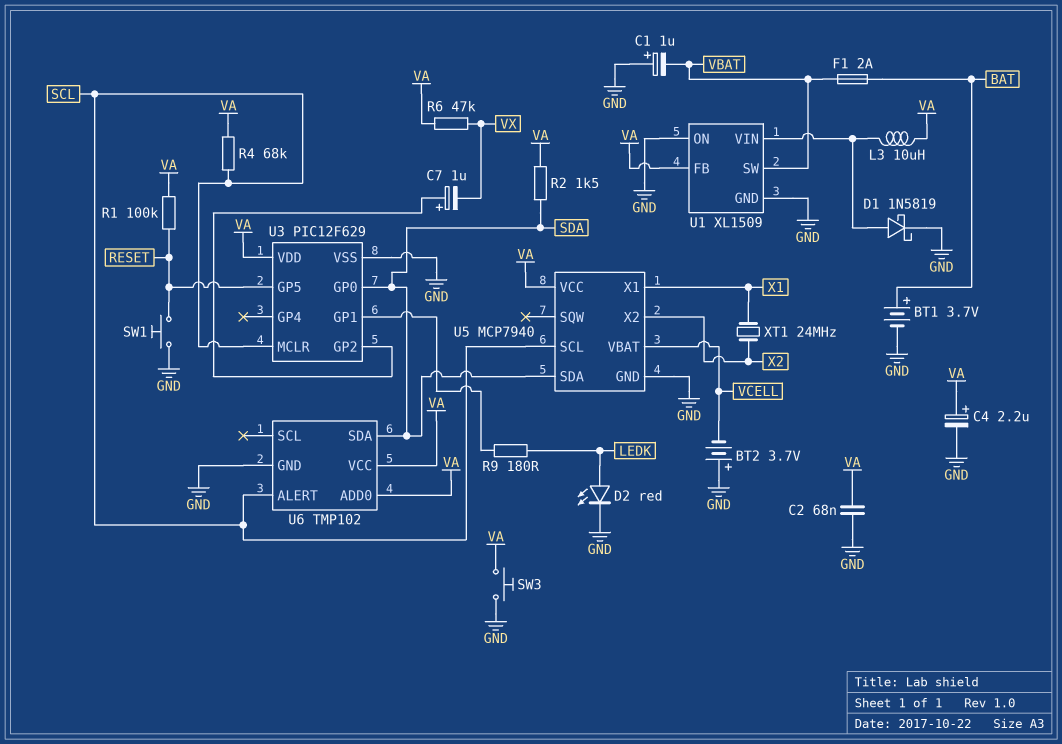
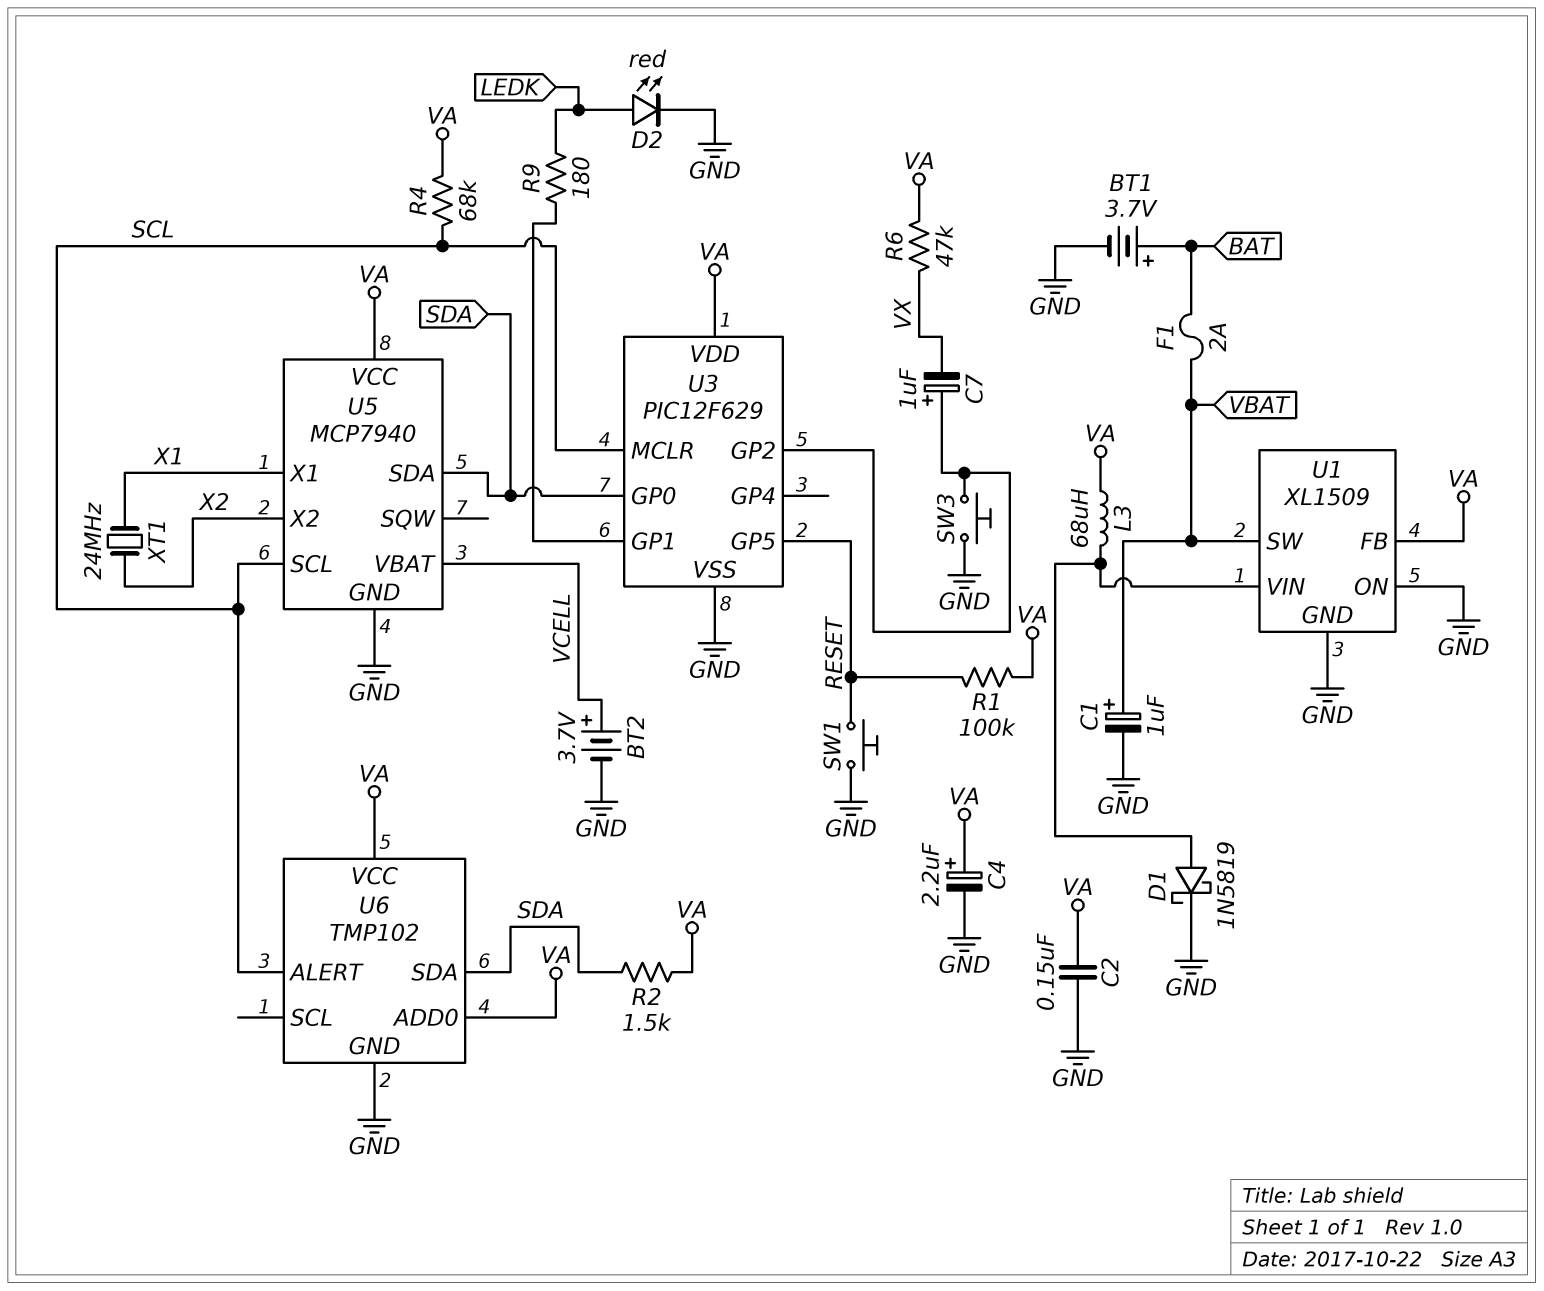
BT2: 3.7V (plus GND, minus VCELL) -> 3.7V (plus VCELL, minus GND)
C1: 1uF (plus GND, minus VBAT) -> 1uF (plus VBAT, minus GND)
C2: 68nF (GND, VA) -> 150nF (GND, VA)
L3: 10uH (U1/VIN, VA) -> 68uH (U1/VIN, VA)
SW3: button (GND, VA) -> button (GND, U3/GP2)

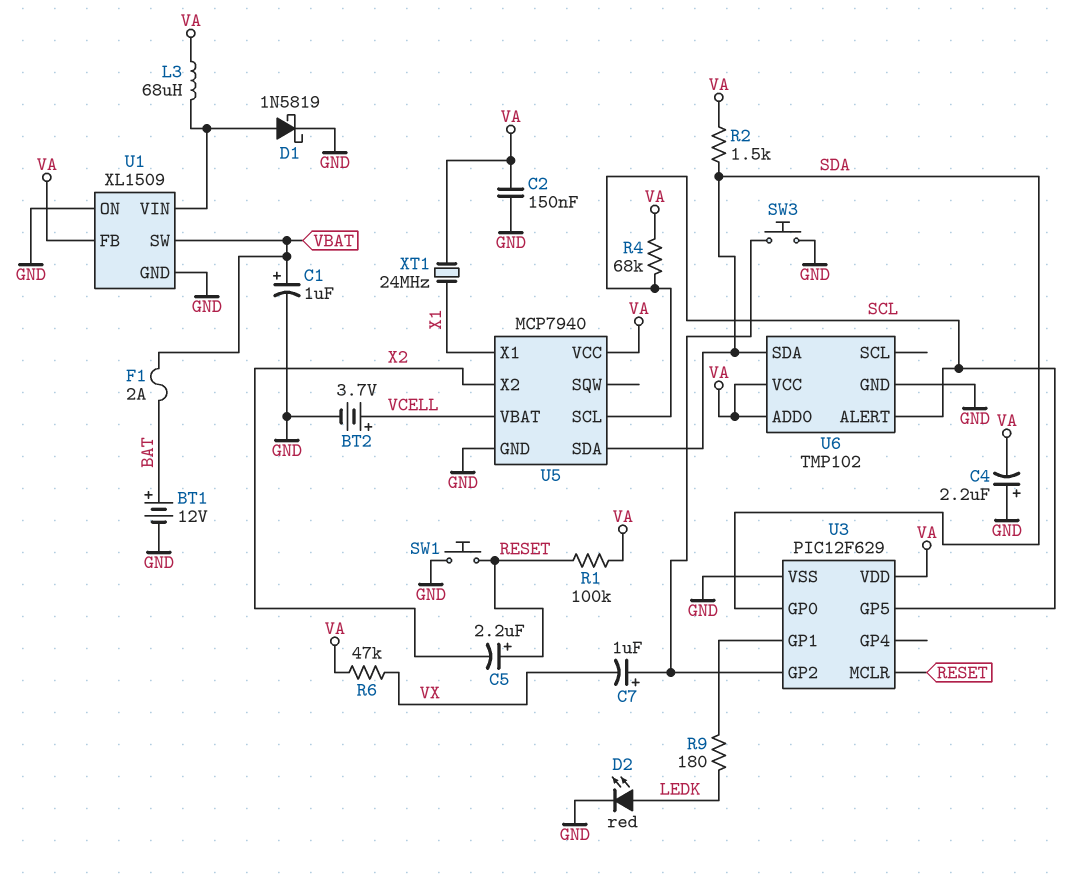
BT1: 3.7V (plus BAT, minus GND) -> 12V (plus BAT, minus GND)
C4: 2.2uF (plus VA, minus GND) -> 2.2uF (plus GND, minus VA)
C5: none -> 2.2uF (plus RESET, minus X2)
U3 pin GP5: RESET -> SCL
U3 pin MCLR: SCL -> RESET
XT1: 24MHz (X1, X2) -> 24MHz (VA, X1)

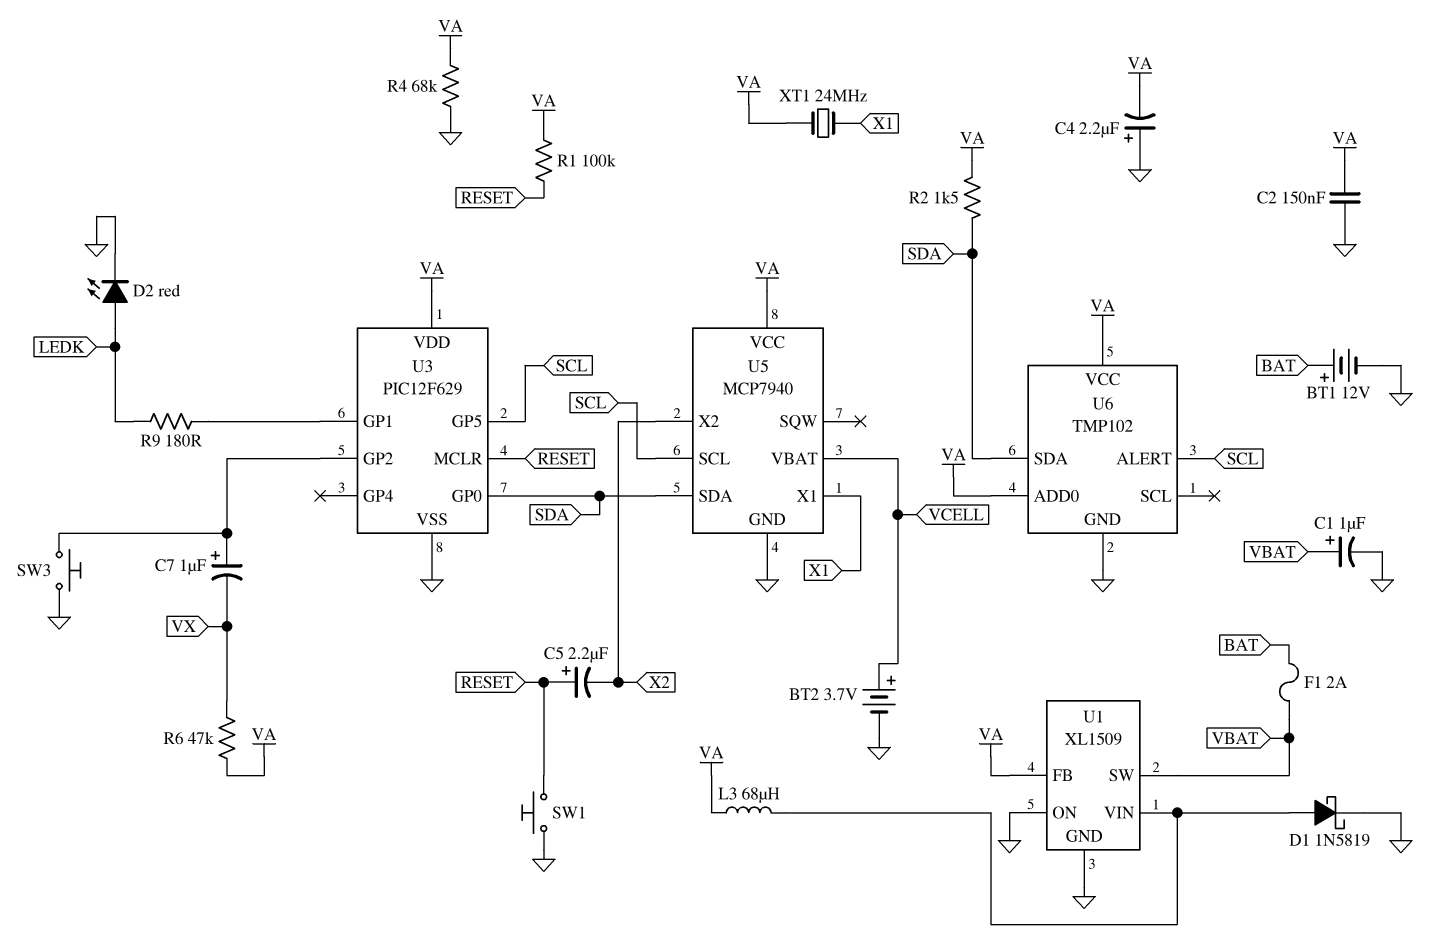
R4: 68k (SCL, VA) -> 68k (GND, VA)

